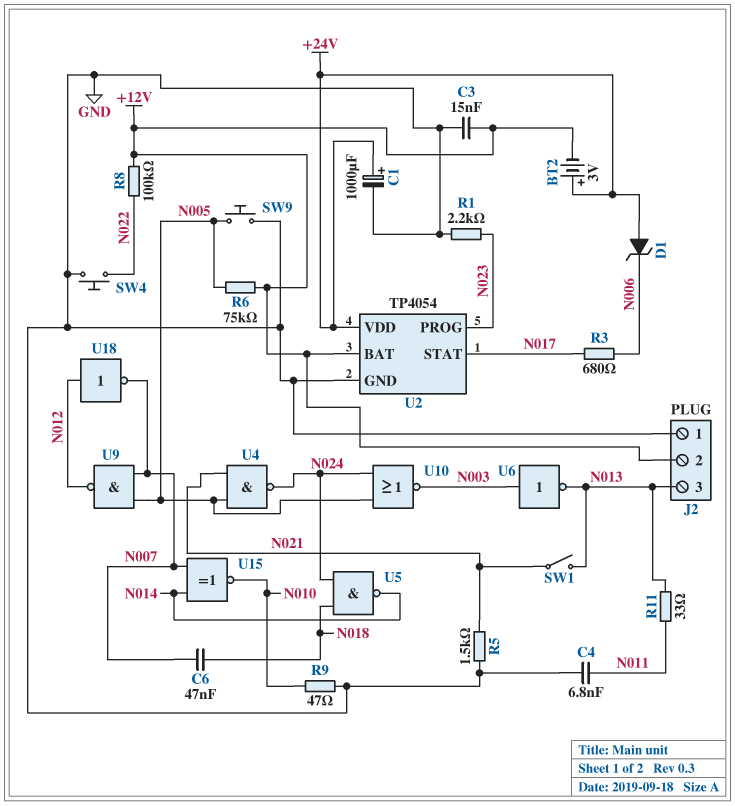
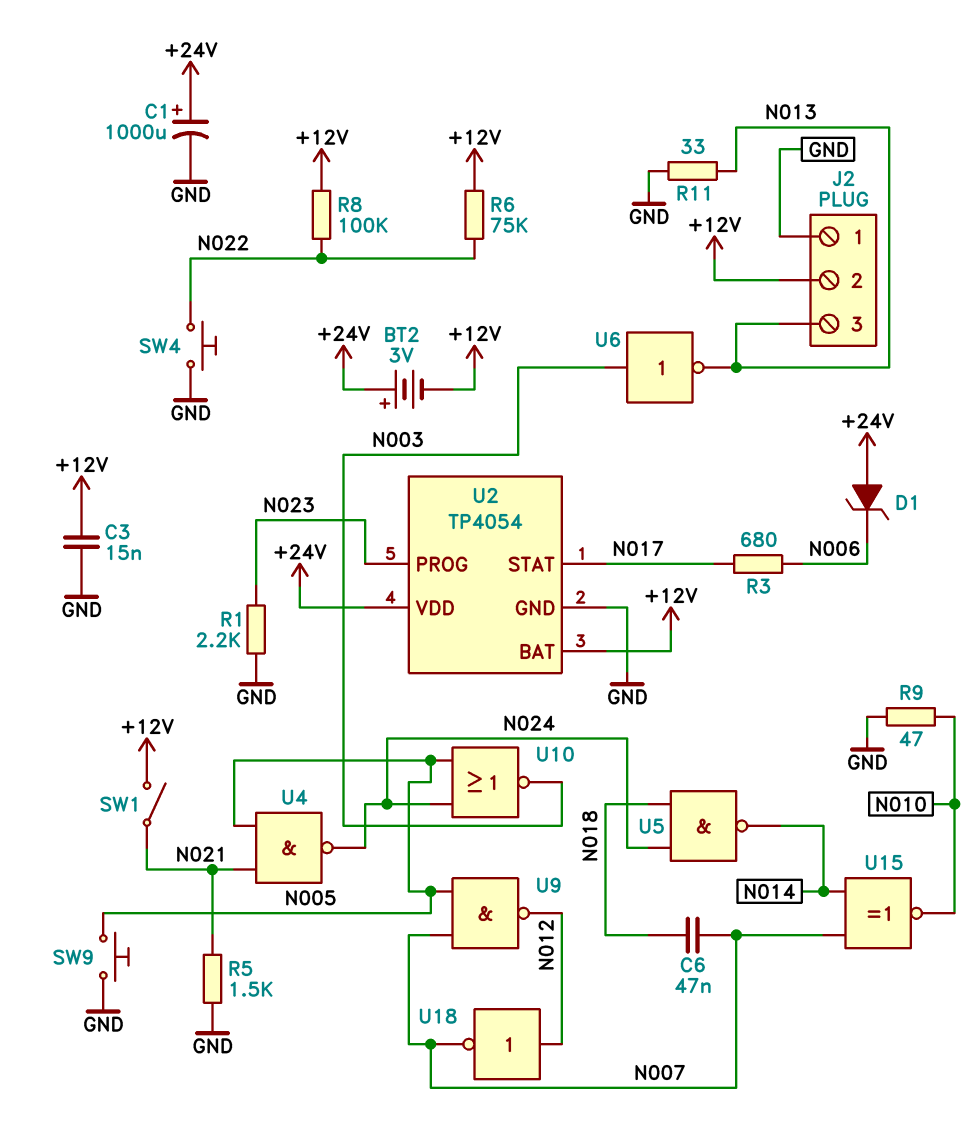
C4: 6.8nF (GND, N011) -> none
R6: 75k (+12V, N005) -> 75k (+12V, N022)
R11: 33 (N011, N013) -> 33 (GND, N013)
SW1: switch (N013, N021) -> switch (+12V, N021)

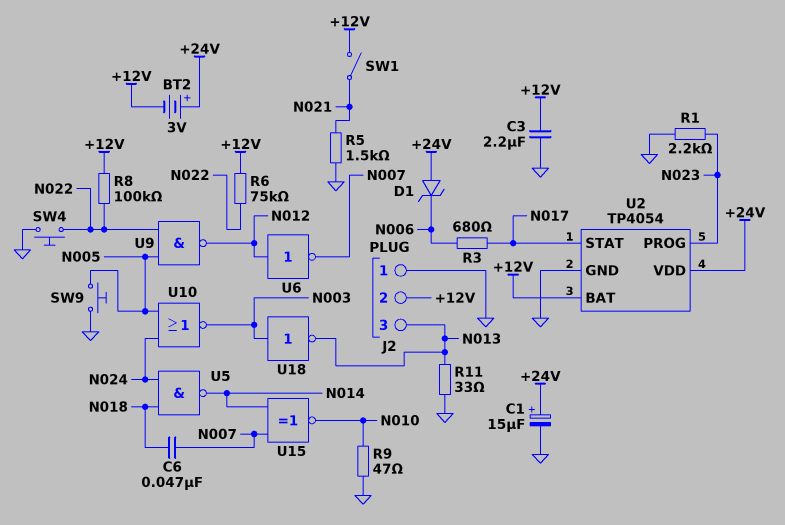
C1: 1000uF (plus +24V, minus GND) -> 15uF (plus +24V, minus GND)
C3: 15nF (+12V, GND) -> 2.2uF (+12V, GND)
U4: NAND (in N005, in N021, out N024) -> none
U6: NOT (in N003, out N013) -> NOT (in N012, out N007)
U9: NAND (in N005, in N007, out N012) -> NAND (in N005, in N022, out N012)
U18: NOT (in N012, out N007) -> NOT (in N003, out N013)

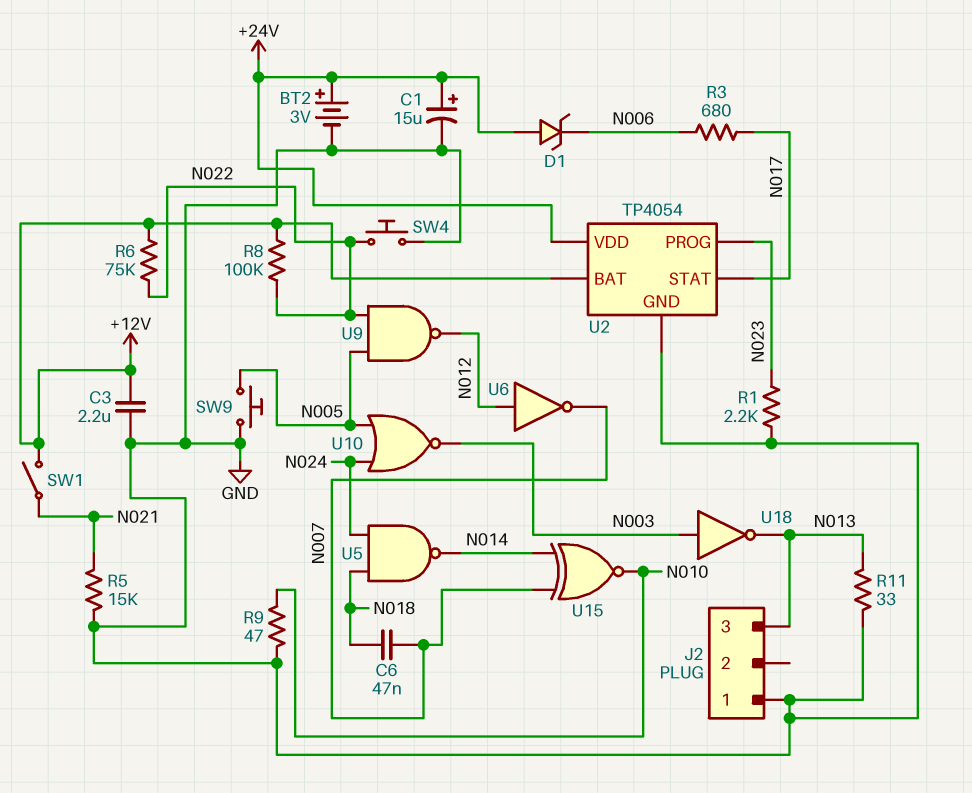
BT2: 3V (plus +24V, minus +12V) -> 3V (plus +24V, minus GND)
J2 pin 2: +12V -> none
R5: 1.5k (GND, N021) -> 15k (GND, N021)

